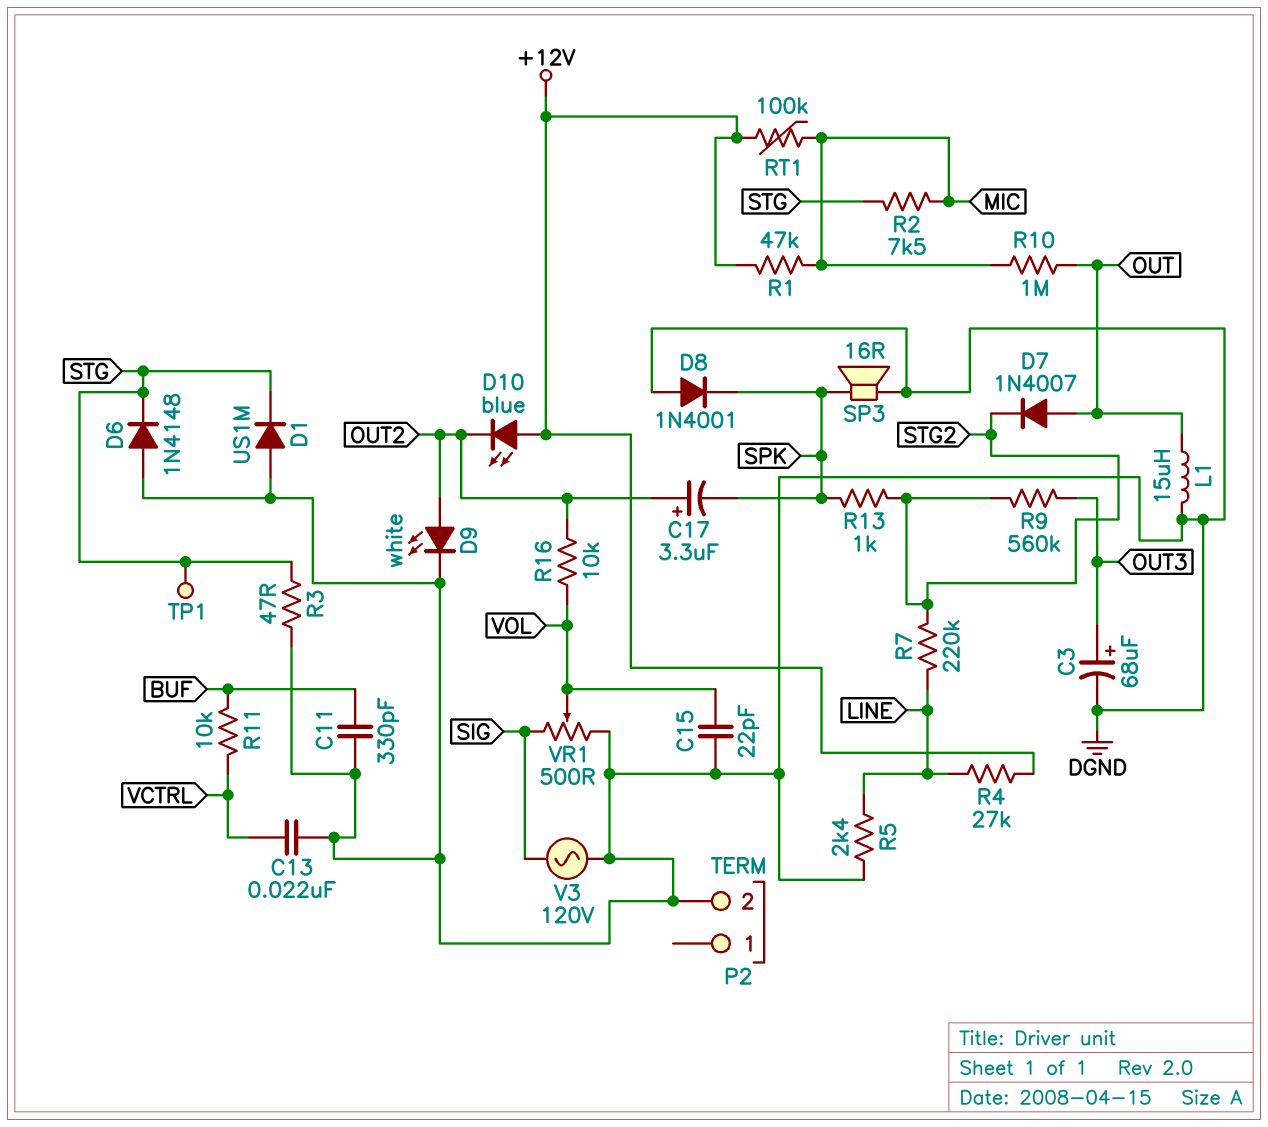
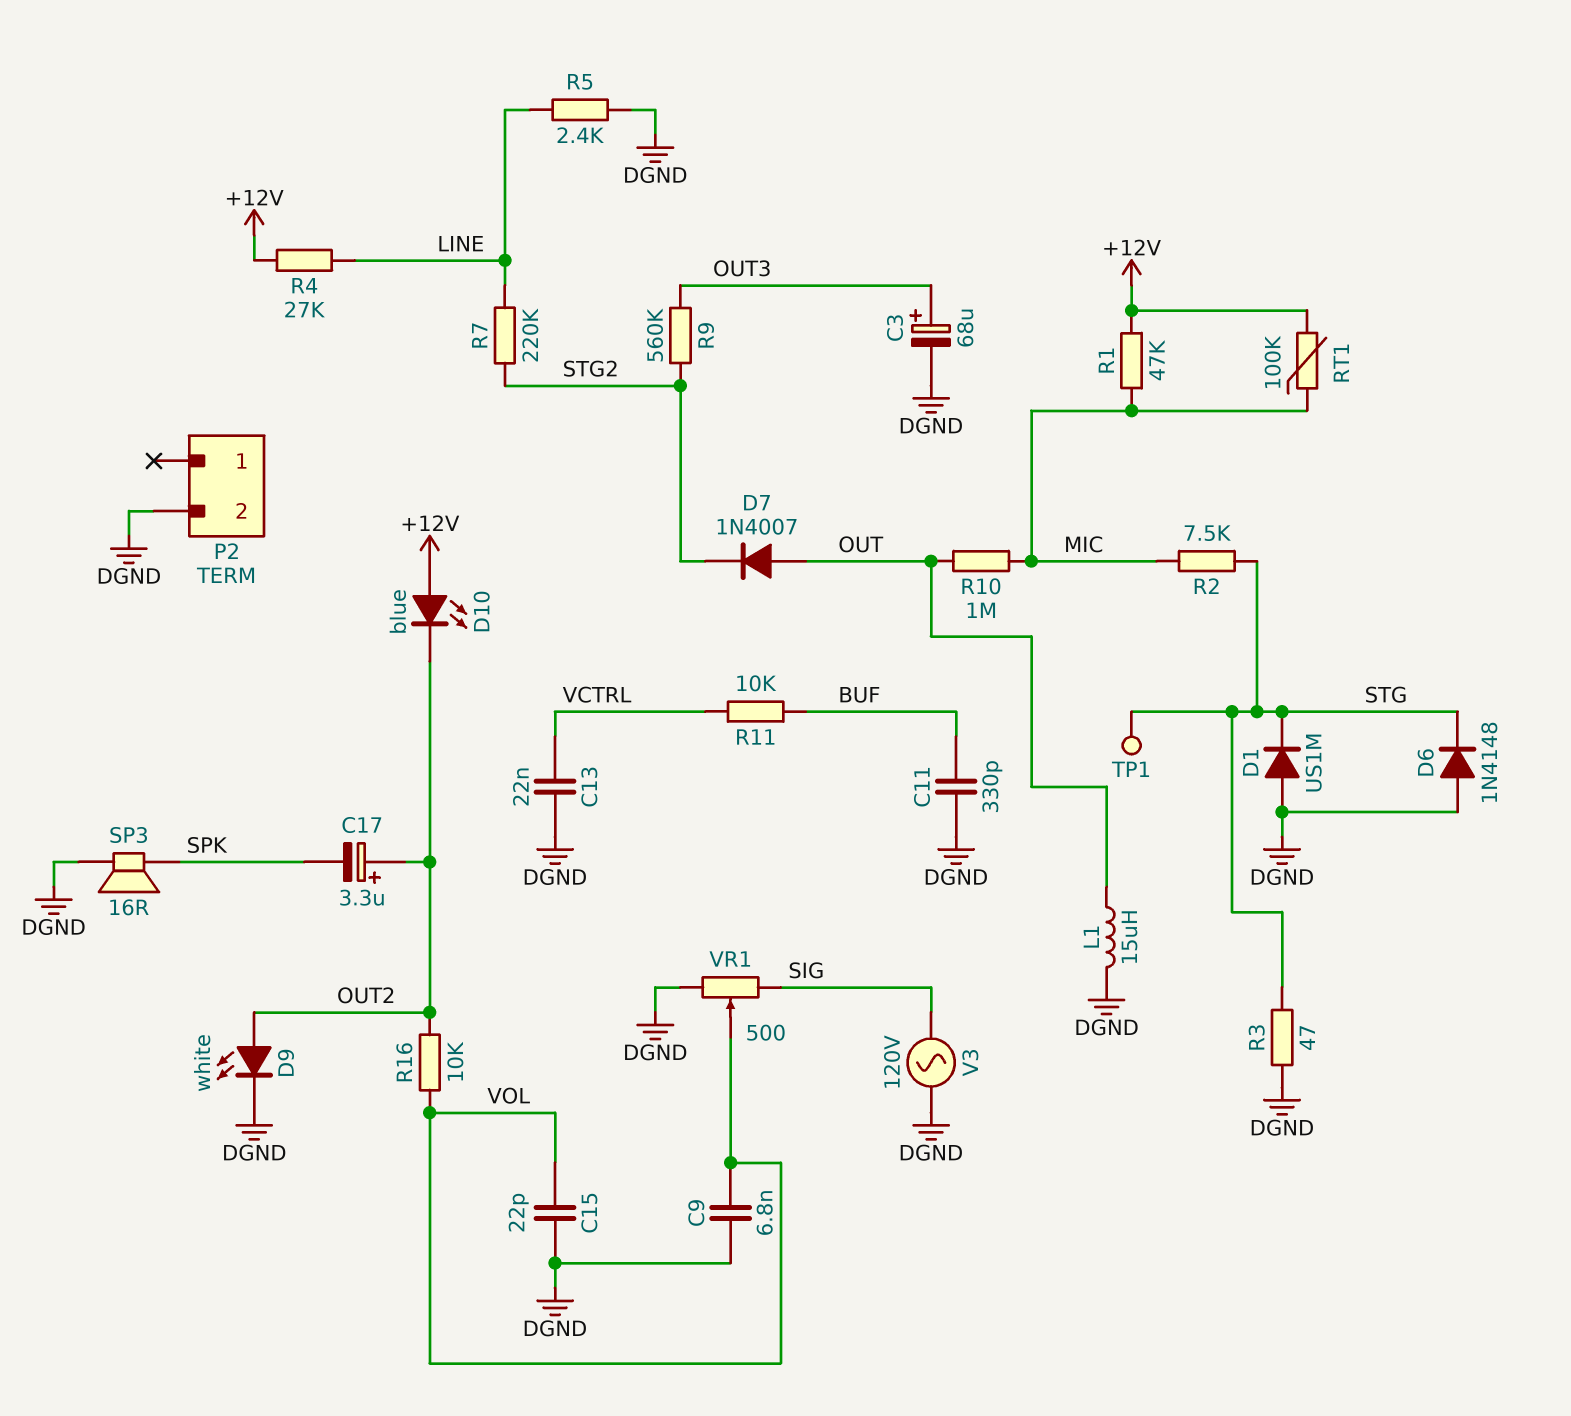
C9: none -> 6.8nF (DGND, VOL)
D8: diode 1N4001 (A DGND, K SPK) -> none
R13: 1k (SPK, STG2) -> none

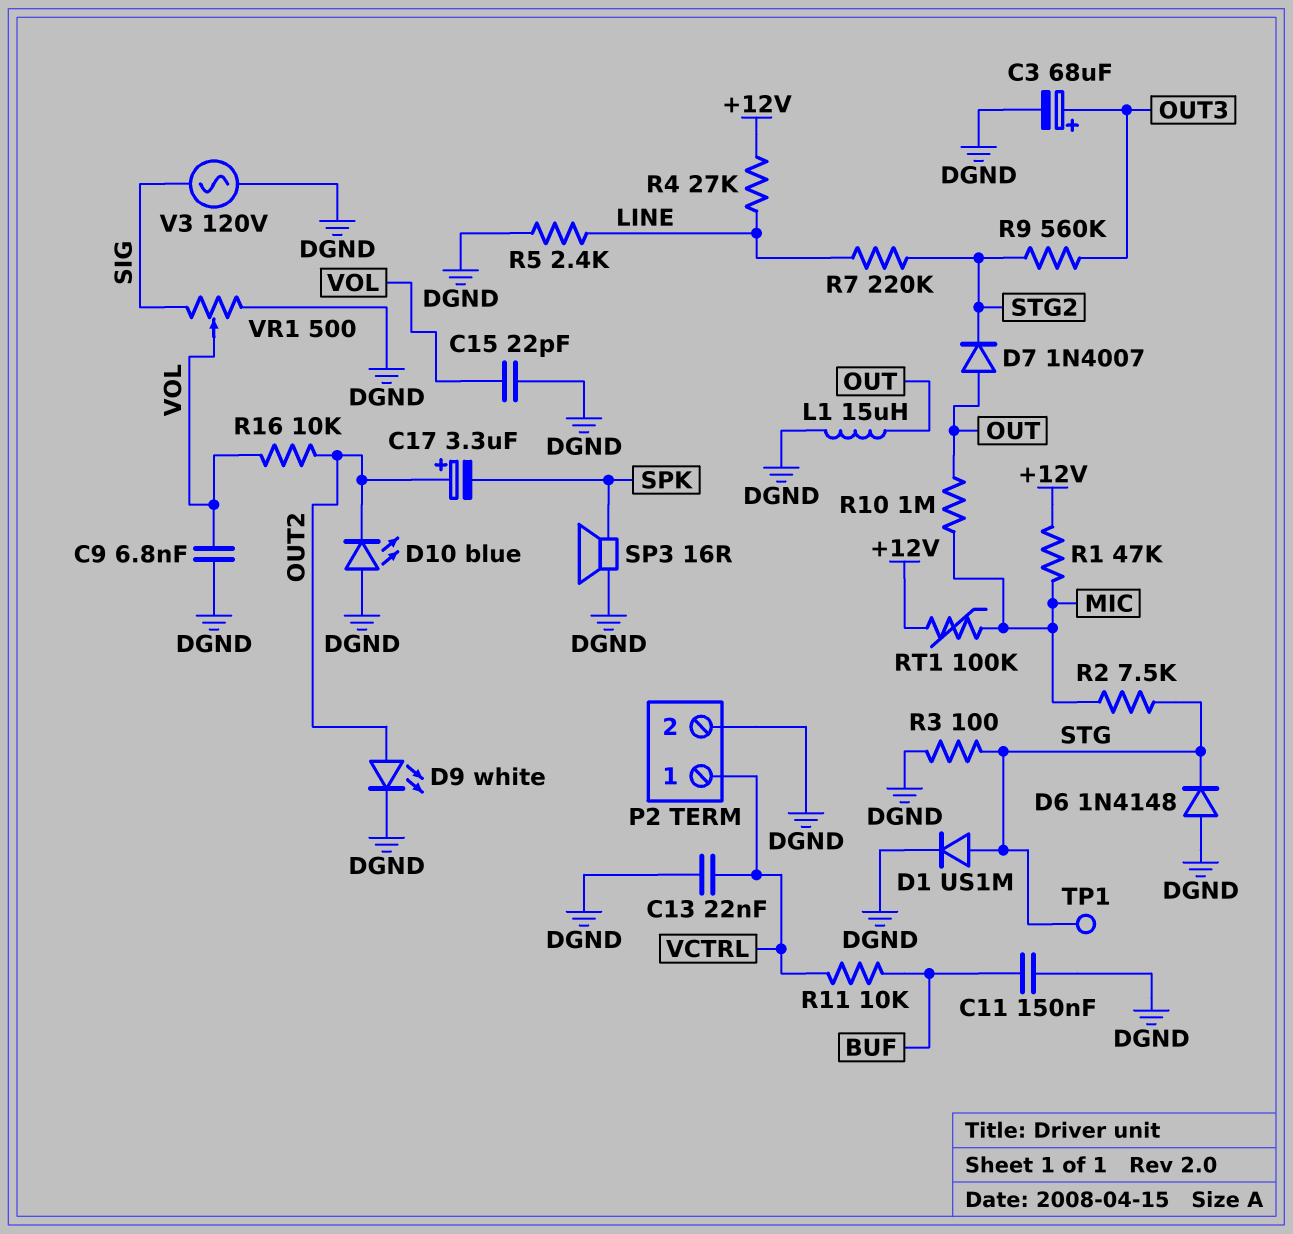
C11: 330pF (BUF, DGND) -> 150nF (BUF, DGND)
D1: diode US1M (A DGND, K STG) -> diode US1M (A STG, K DGND)
D10: LED blue (A +12V, K OUT2) -> LED blue (A DGND, K OUT2)
P2 pin 1: none -> VCTRL
R3: 47 (DGND, STG) -> 100 (DGND, STG)

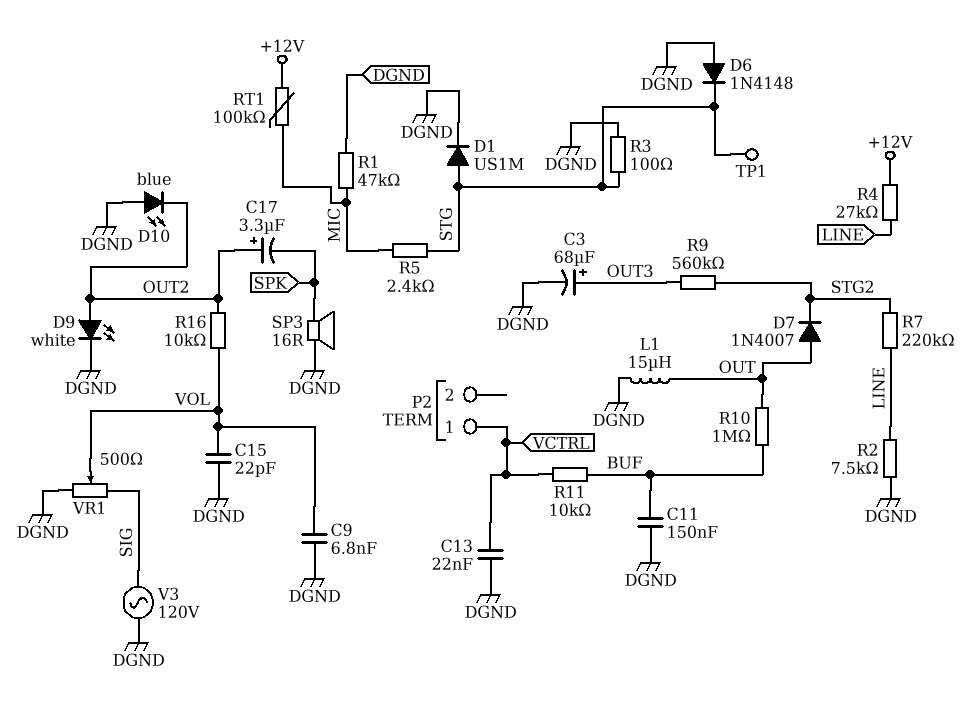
P2 pin 2: DGND -> none
R1: 47k (+12V, MIC) -> 47k (DGND, MIC)
R2: 7.5k (MIC, STG) -> 7.5k (DGND, LINE)
R5: 2.4k (DGND, LINE) -> 2.4k (MIC, STG)
R10: 1M (MIC, OUT) -> 1M (BUF, OUT)

